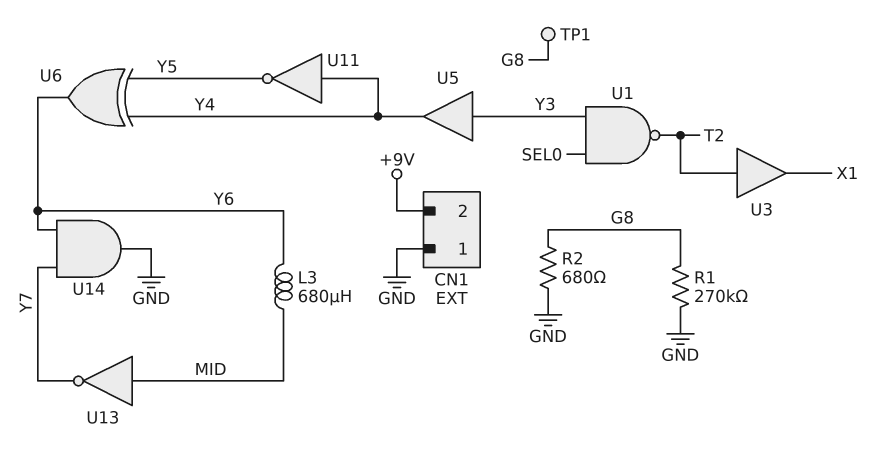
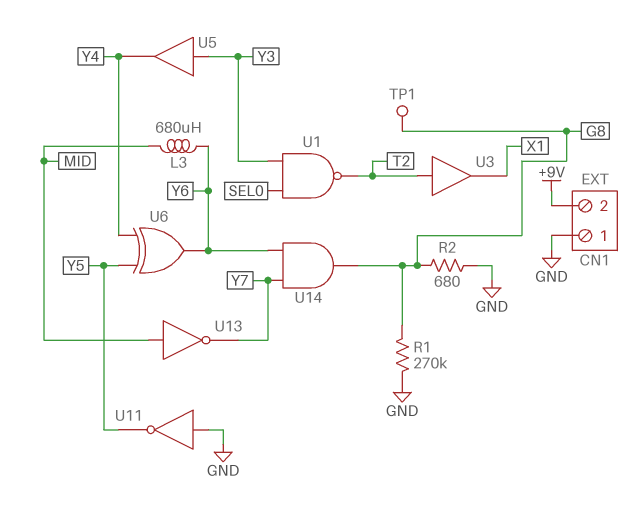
U11: NOT (in Y4, out Y5) -> NOT (in GND, out Y5)
U14: AND (in Y6, in Y7, out GND) -> AND (in Y6, in Y7, out G8)

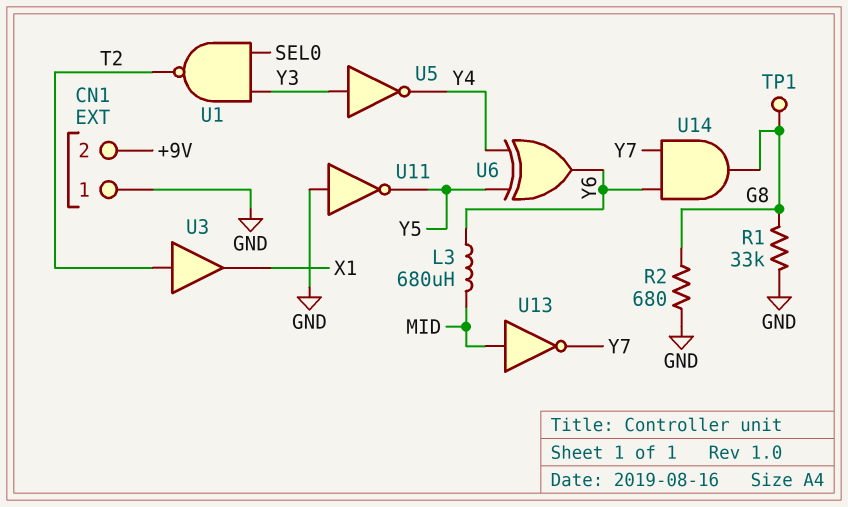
R1: 270k (G8, GND) -> 33k (G8, GND)
U5: buffer (in Y3, out Y4) -> NOT (in Y3, out Y4)

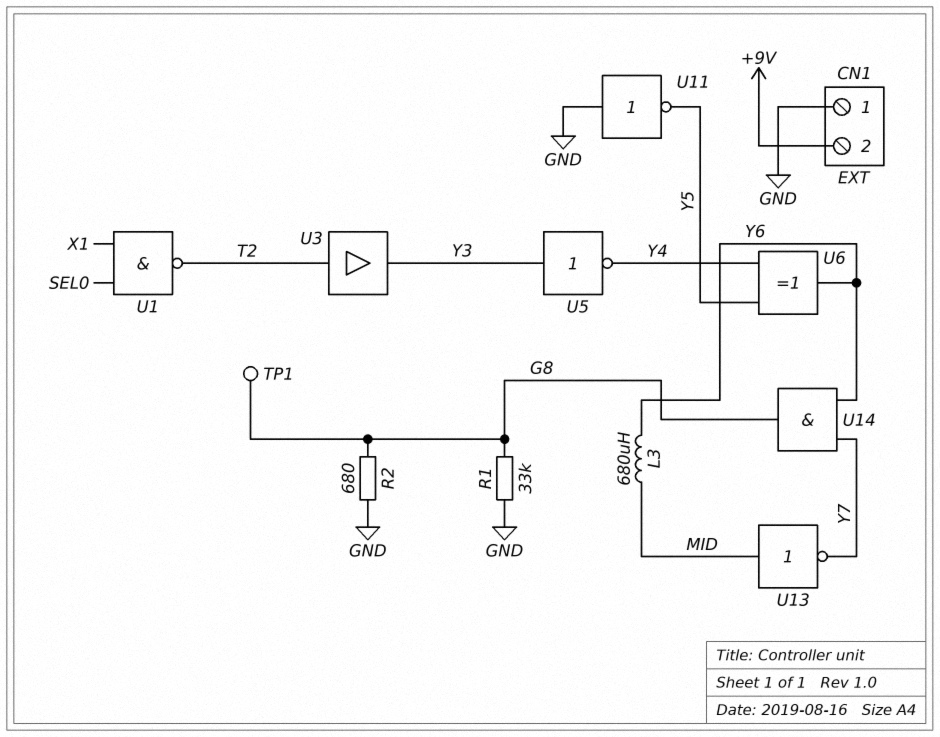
U1: NAND (in SEL0, in Y3, out T2) -> NAND (in SEL0, in X1, out T2)
U3: buffer (in T2, out X1) -> buffer (in T2, out Y3)

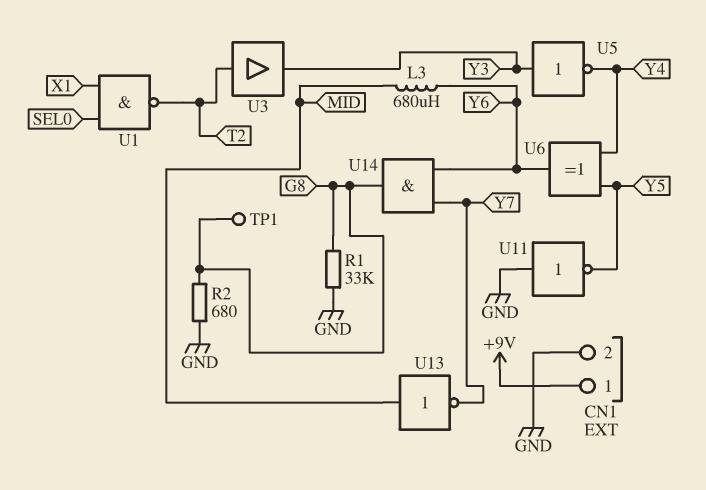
CN1 pin 1: GND -> +9V
CN1 pin 2: +9V -> GND

